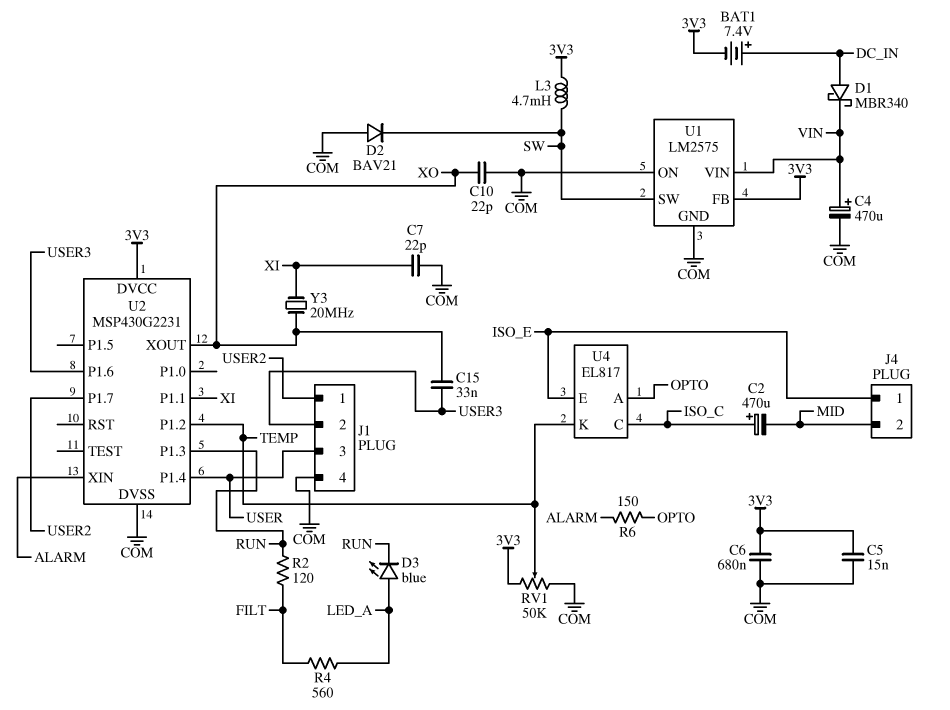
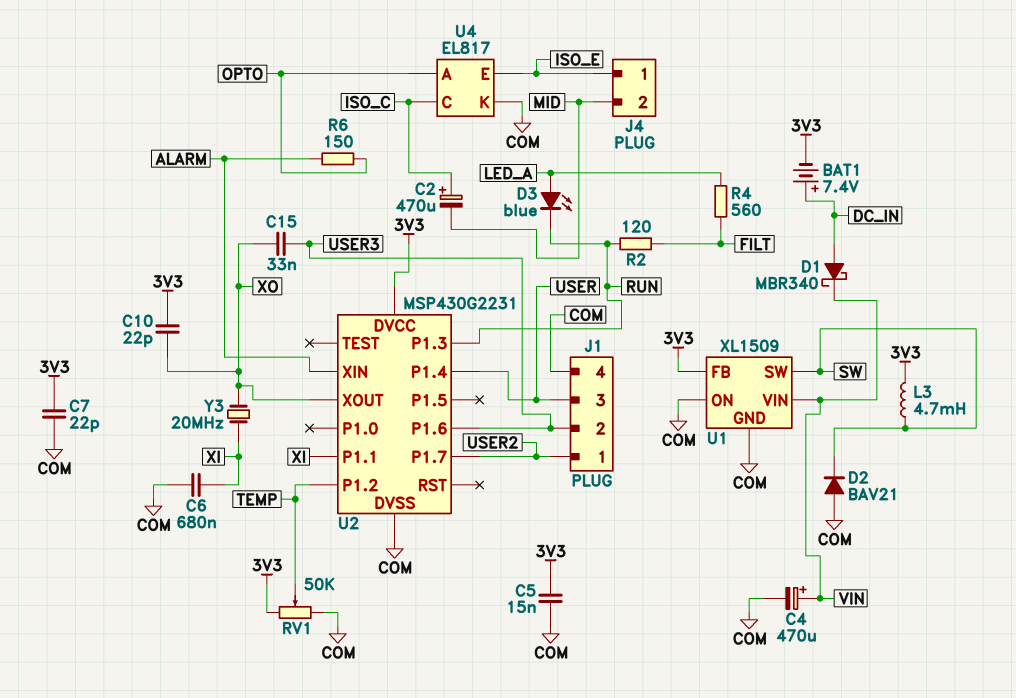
C6: 680nF (3V3, COM) -> 680nF (COM, XI)
C7: 22pF (COM, XI) -> 22pF (3V3, COM)
C10: 22pF (COM, XO) -> 22pF (3V3, XO)
U1: LM2575 -> XL1509
U4 pin K: TEMP -> COM

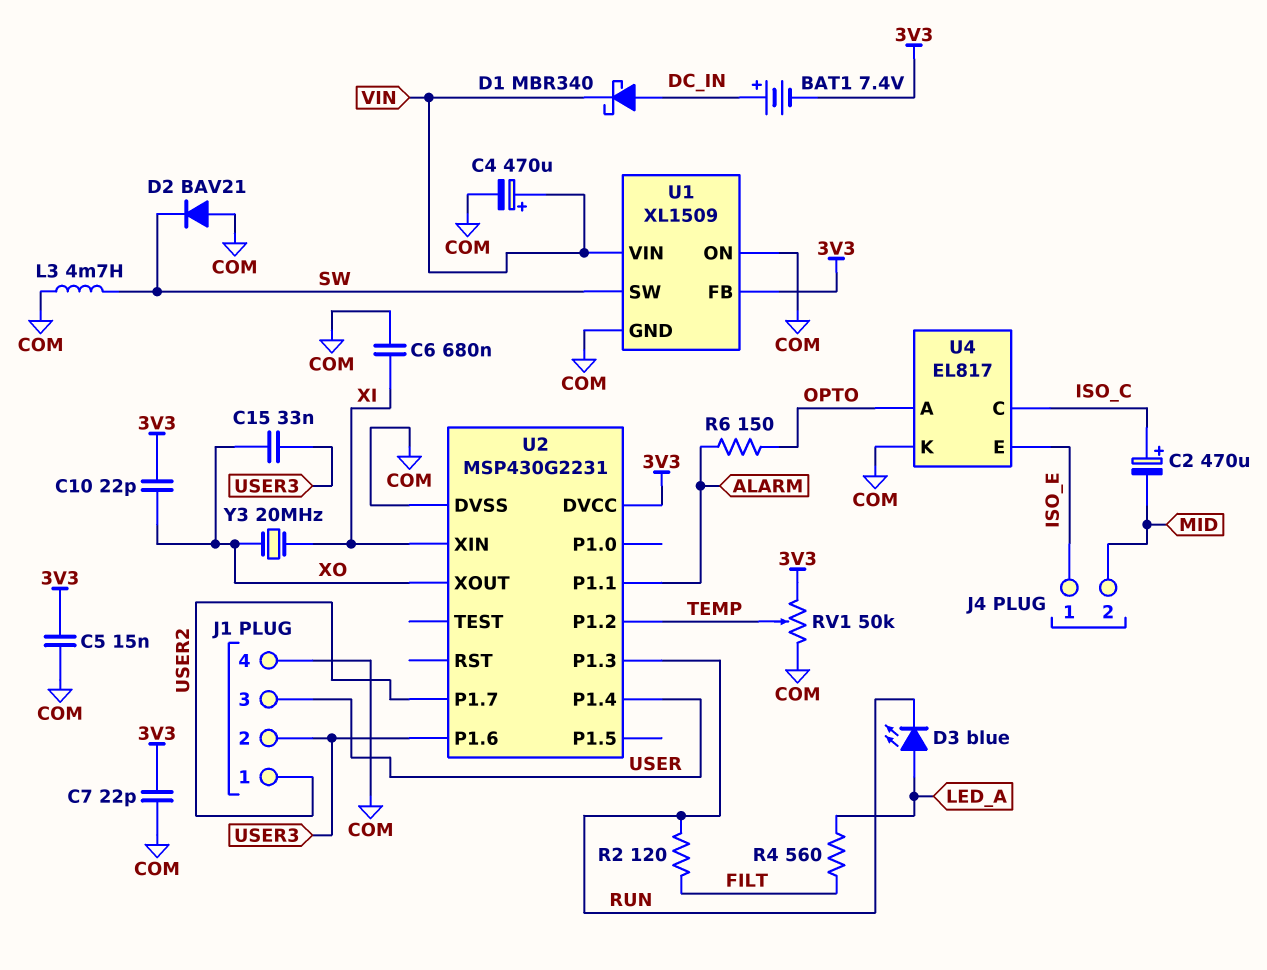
L3: 4.7mH (3V3, SW) -> 4.7mH (COM, SW)
U2 pin P1.1: XI -> ALARM
U2 pin XIN: ALARM -> XI

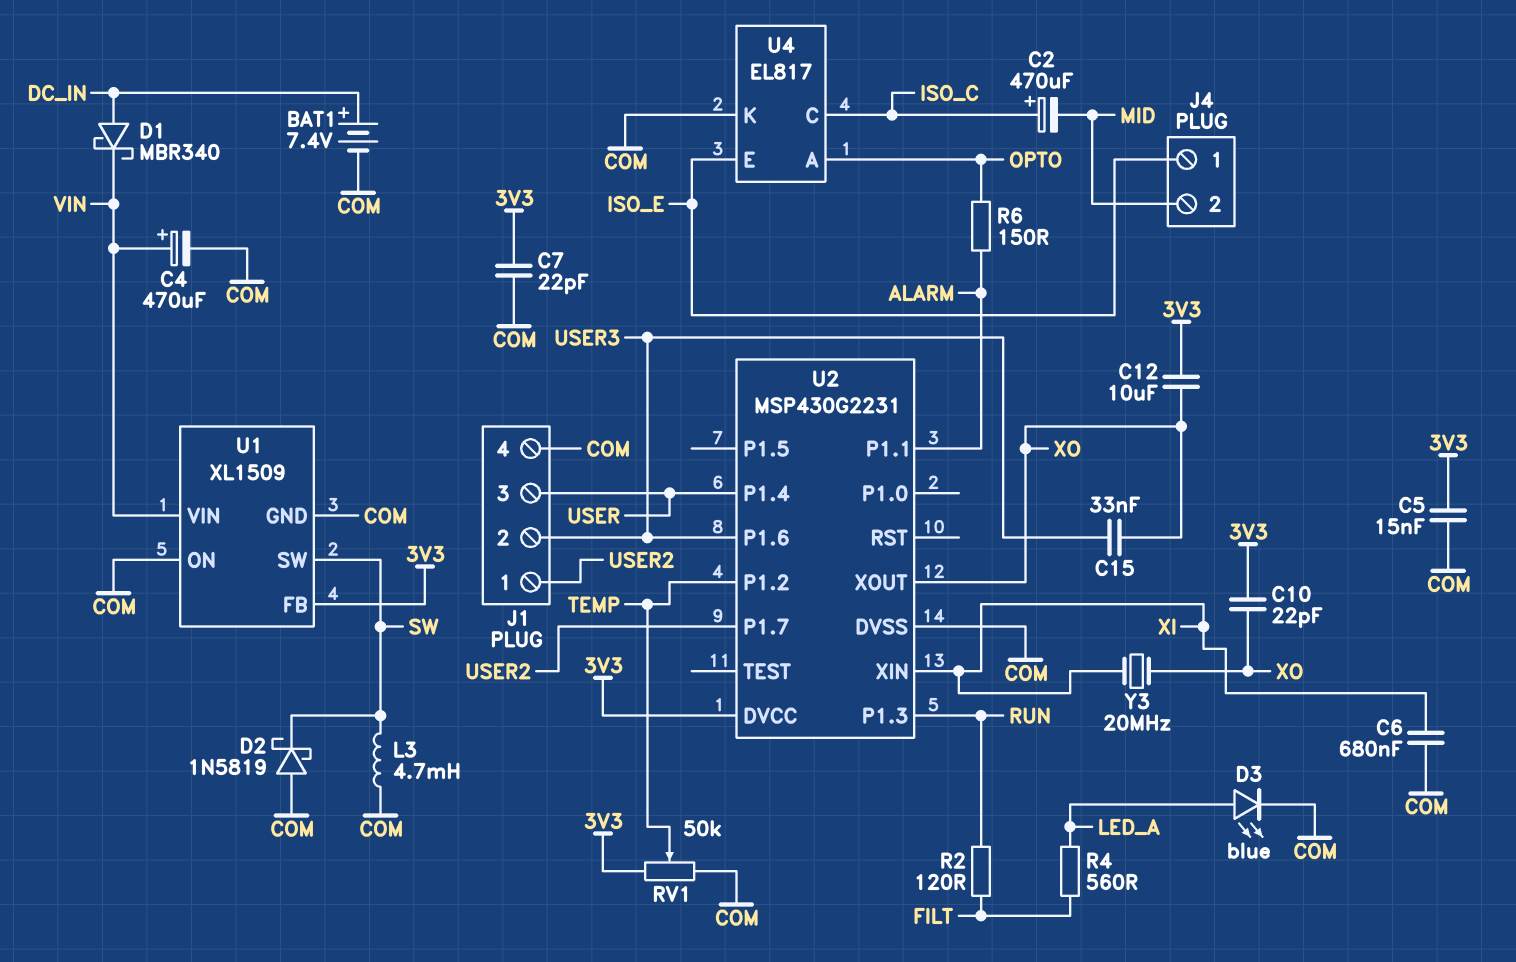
BAT1: 7.4V (plus DC_IN, minus 3V3) -> 7.4V (plus DC_IN, minus COM)
C12: none -> 10uF (3V3, XO)
D2: diode BAV21 (A COM, K SW) -> schottky 1N5819 (A COM, K SW)
D3: LED blue (A LED_A, K RUN) -> LED blue (A LED_A, K COM)

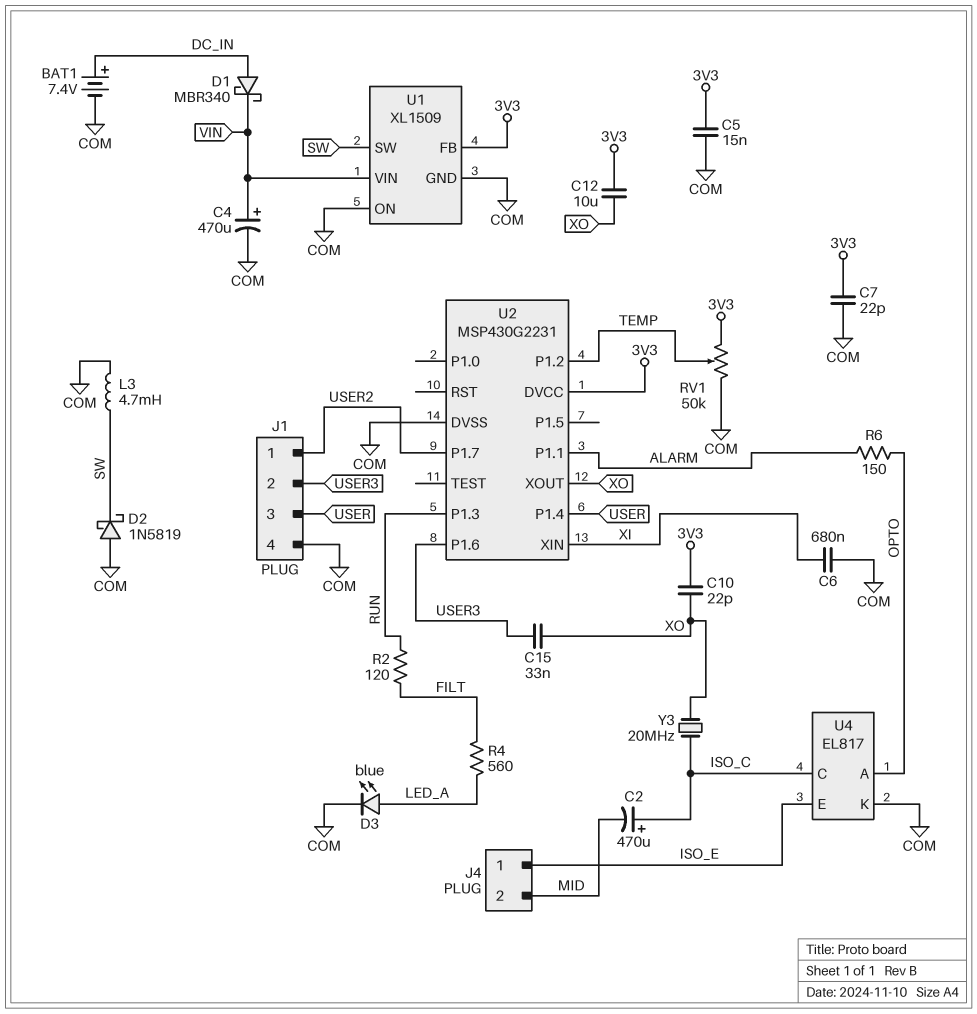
Y3: 20MHz (XI, XO) -> 20MHz (ISO_C, XO)

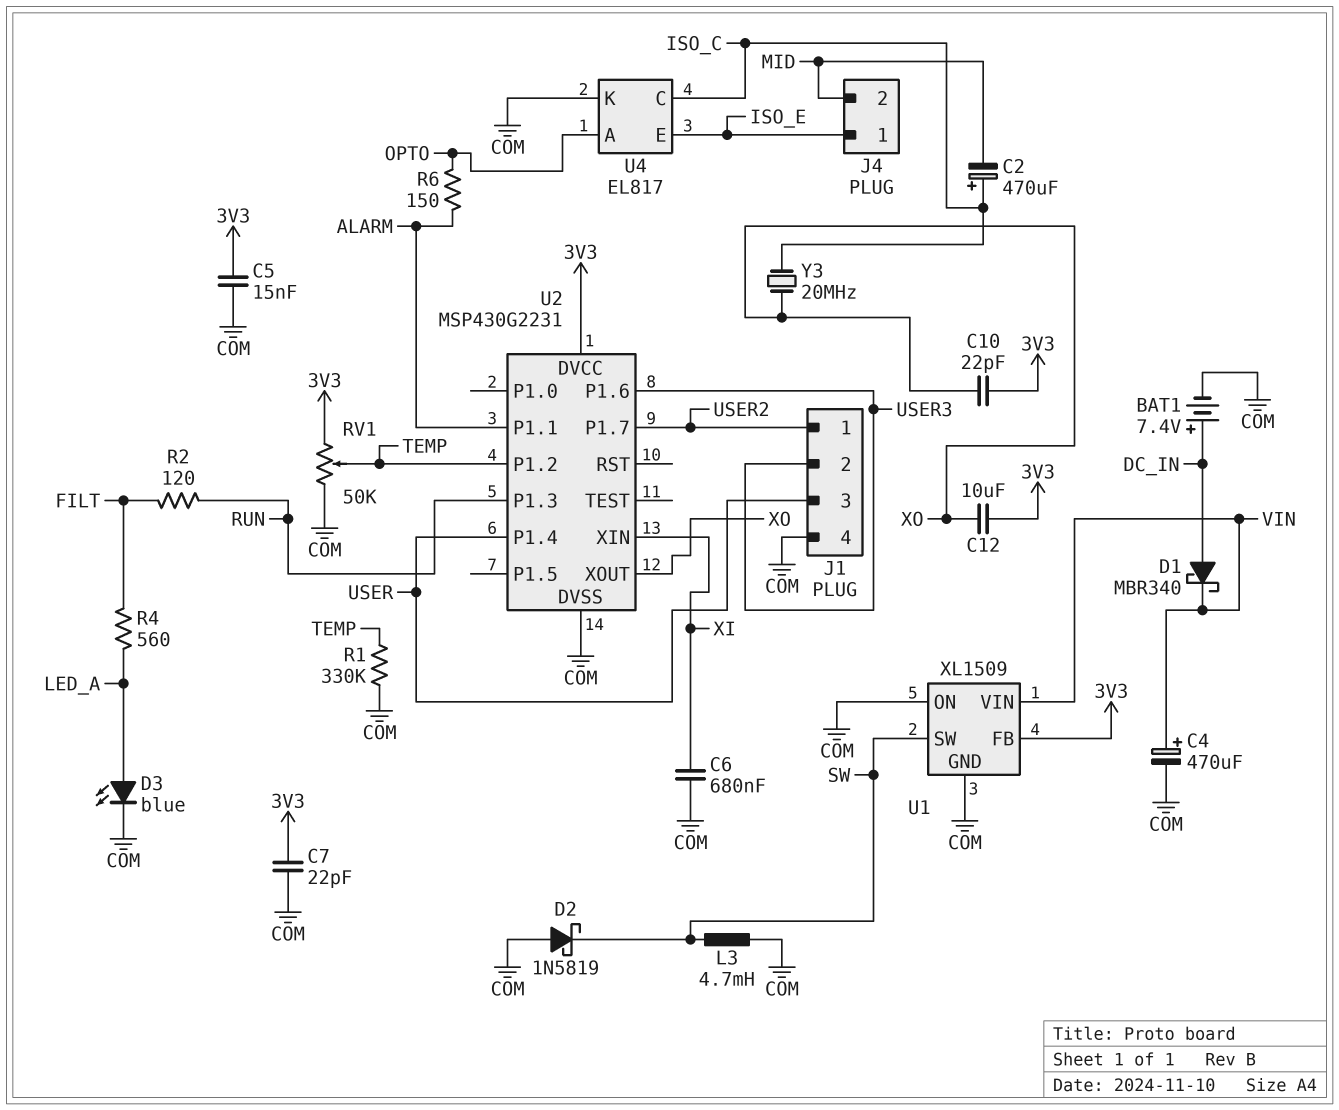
C15: 33nF (USER3, XO) -> none
R1: none -> 330k (COM, TEMP)

